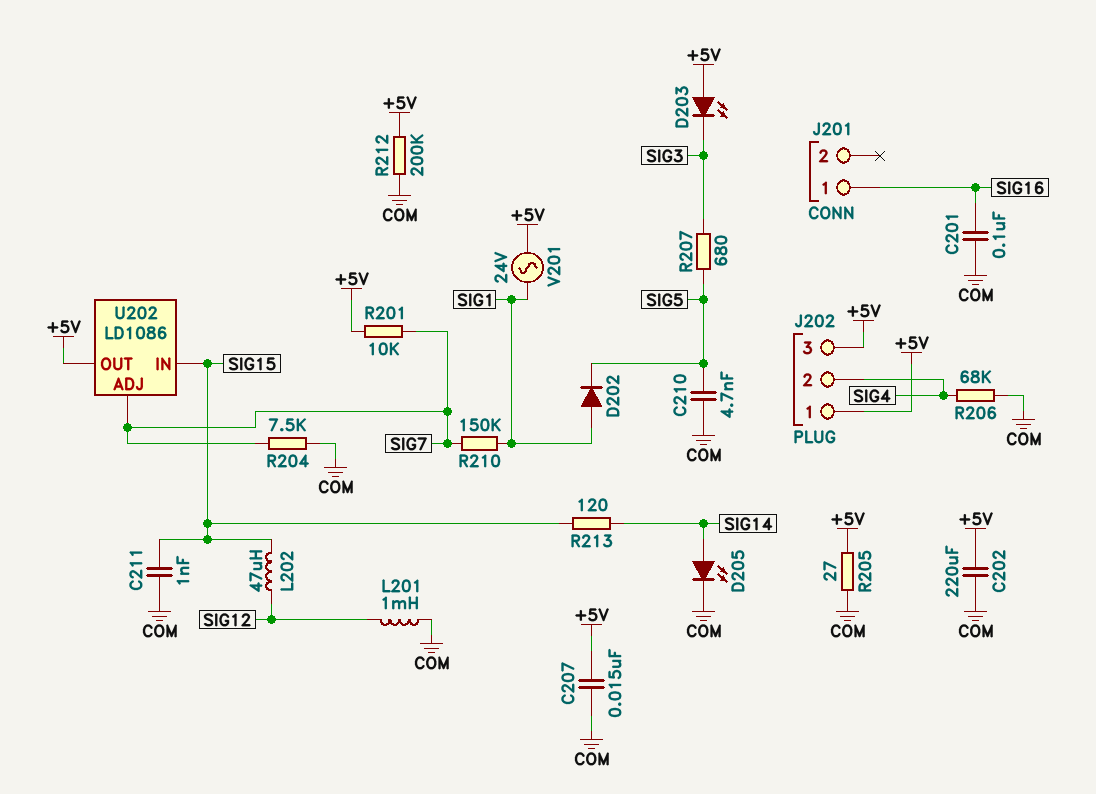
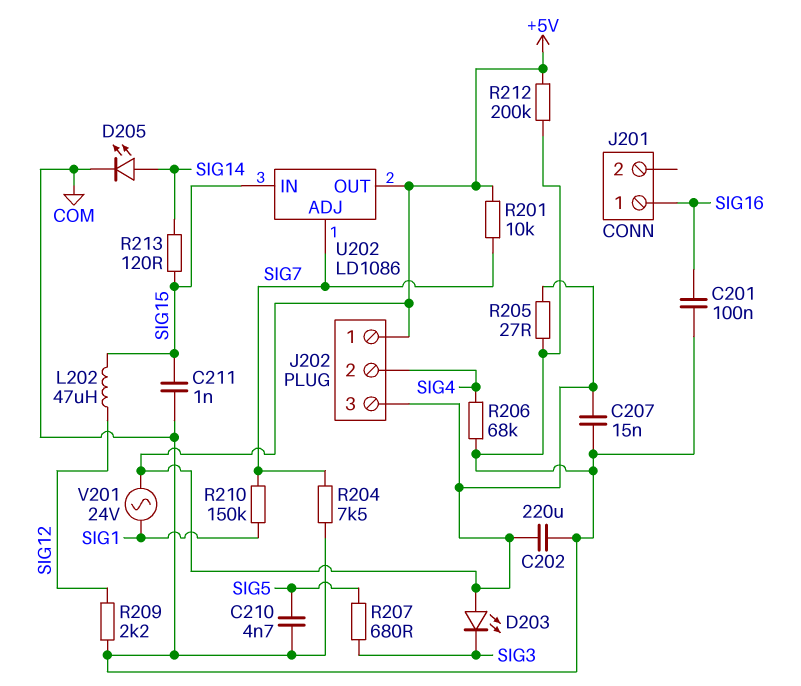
D202: diode (A SIG1, K SIG5) -> none
L201: 1mH (COM, SIG12) -> none
R209: none -> 2.2k (COM, SIG12)

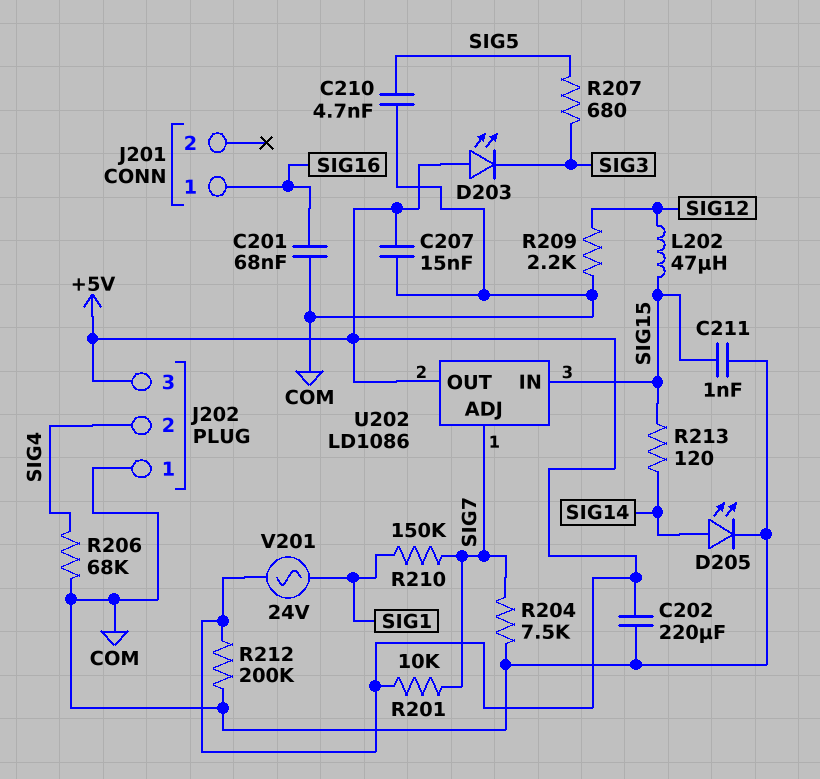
C201: 100nF (COM, SIG16) -> 68nF (COM, SIG16)
J202 pin 1: +5V -> COM
R205: 27 (+5V, COM) -> none

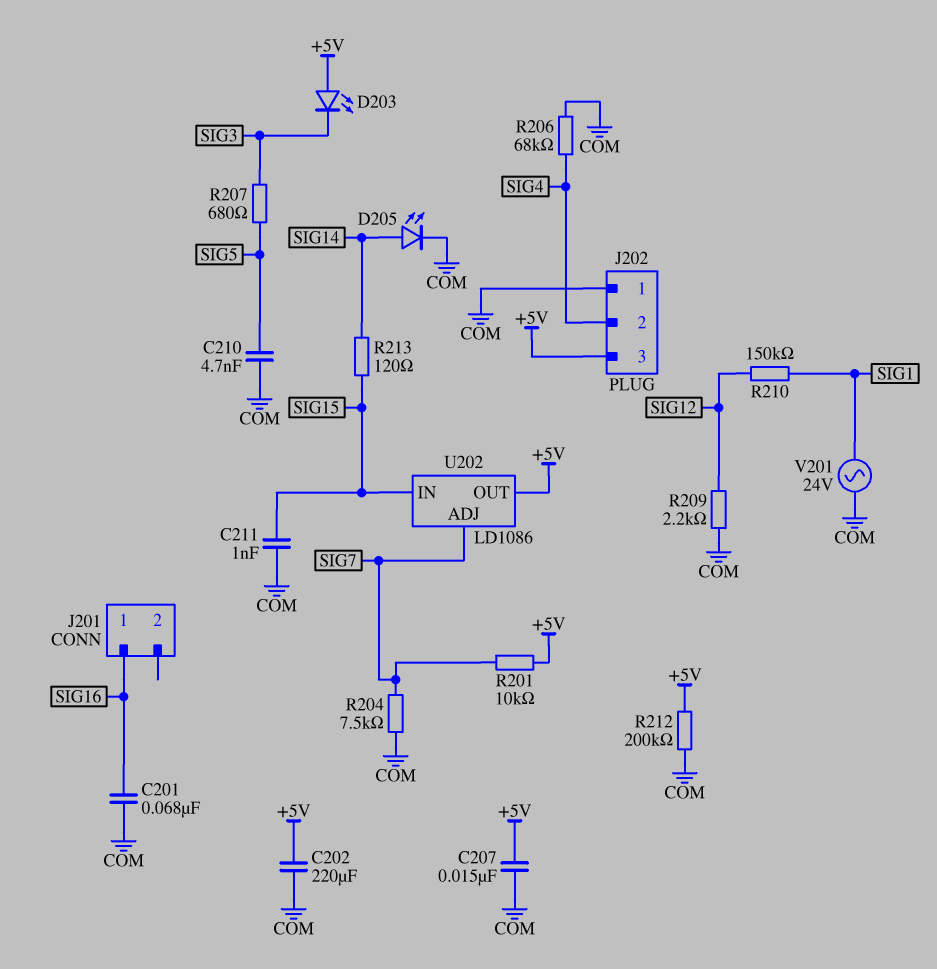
L202: 47uH (SIG12, SIG15) -> none
R210: 150k (SIG1, SIG7) -> 150k (SIG1, SIG12)
V201: AC 24V (+5V, SIG1) -> AC 24V (COM, SIG1)

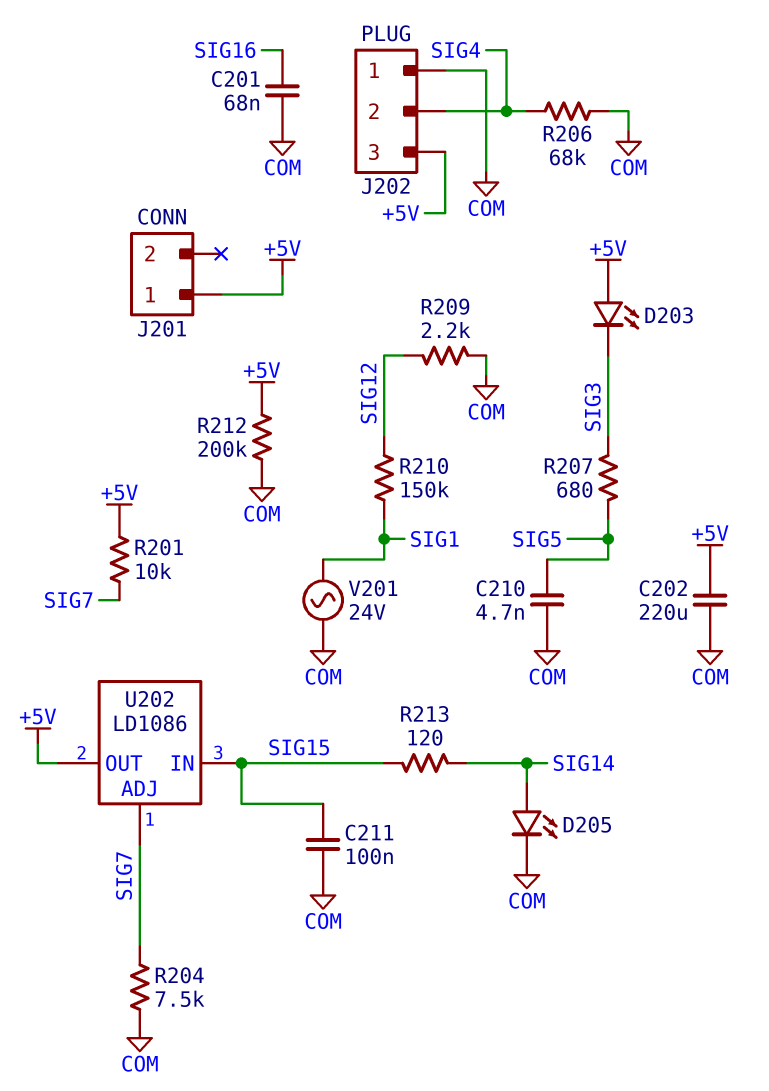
C207: 15nF (+5V, COM) -> none
C211: 1nF (COM, SIG15) -> 100nF (COM, SIG15)
J201 pin 1: SIG16 -> +5V

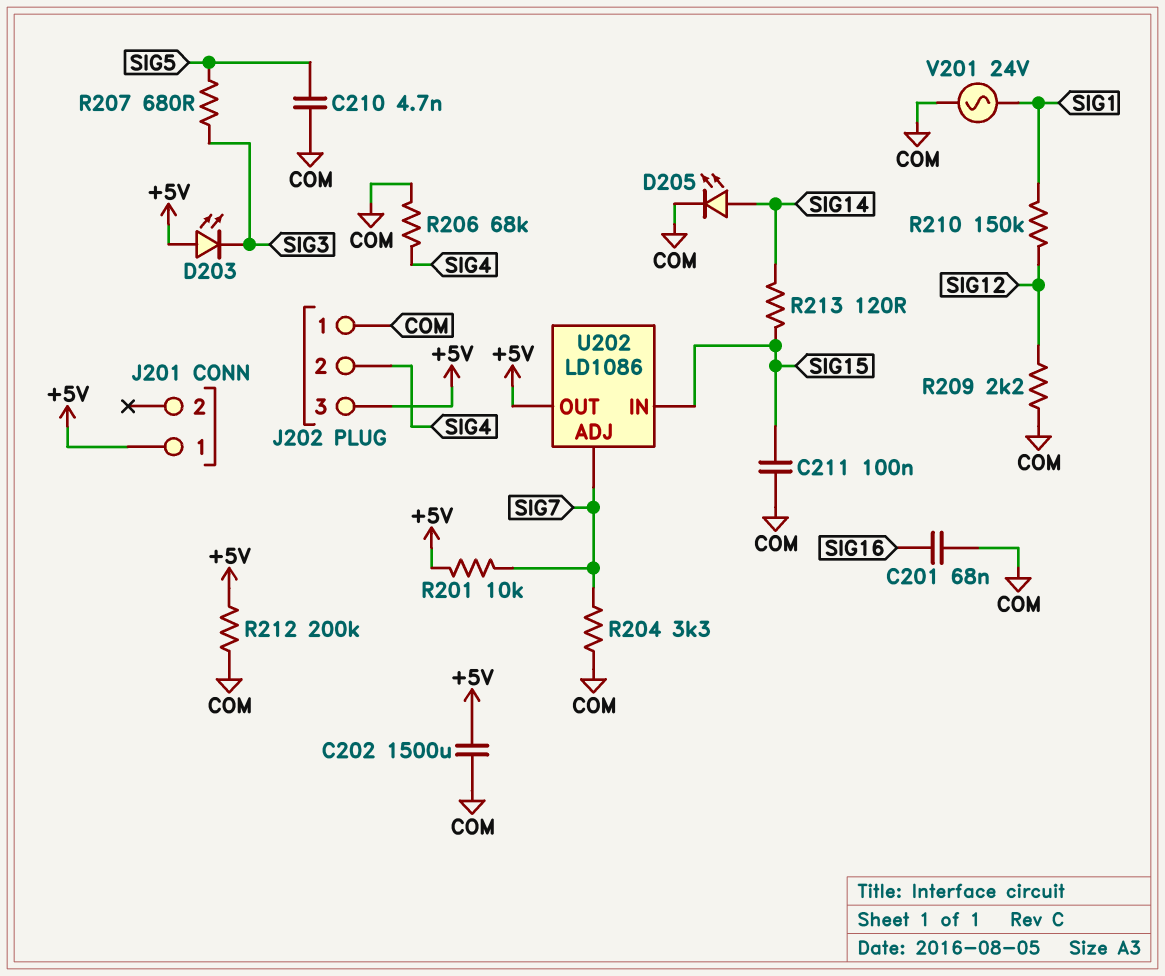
C202: 220uF (+5V, COM) -> 1500uF (+5V, COM)
R204: 7.5k (COM, SIG7) -> 3.3k (COM, SIG7)

